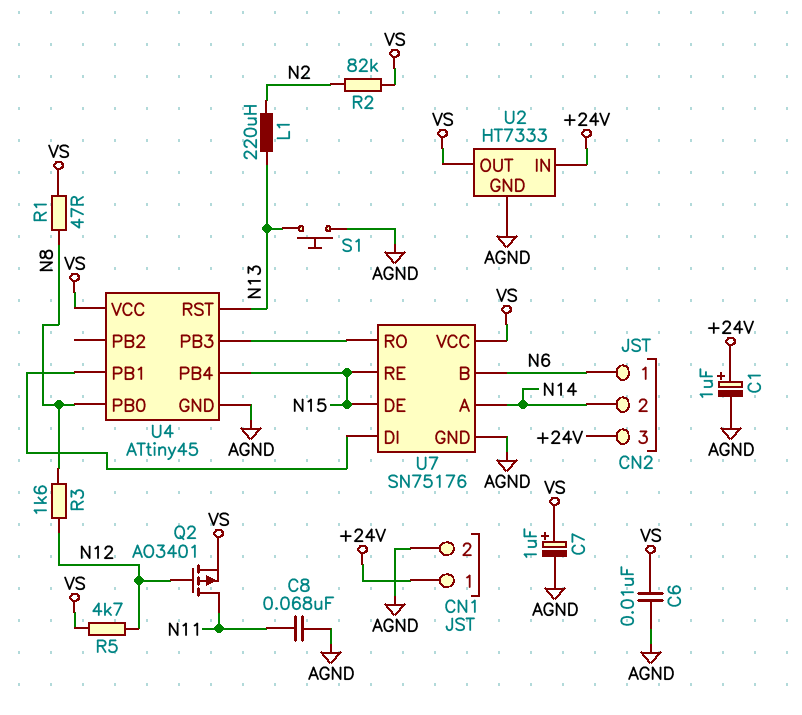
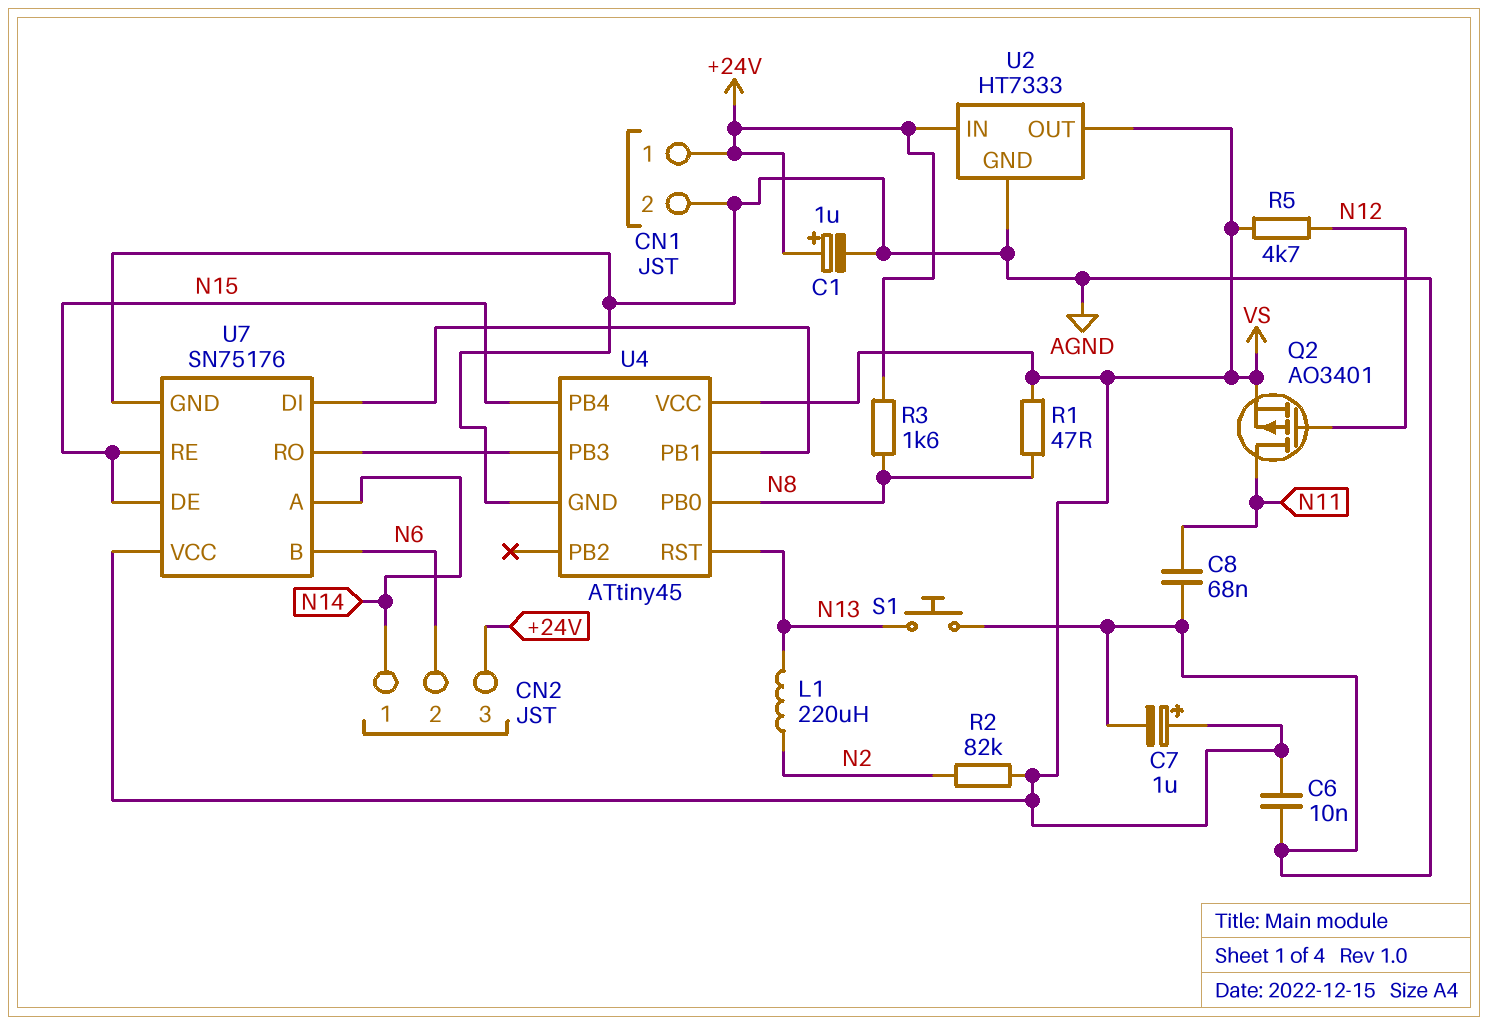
CN2 pin 1: N6 -> N14
CN2 pin 2: N14 -> N6
R3: 1.6k (N8, N12) -> 1.6k (+24V, N8)

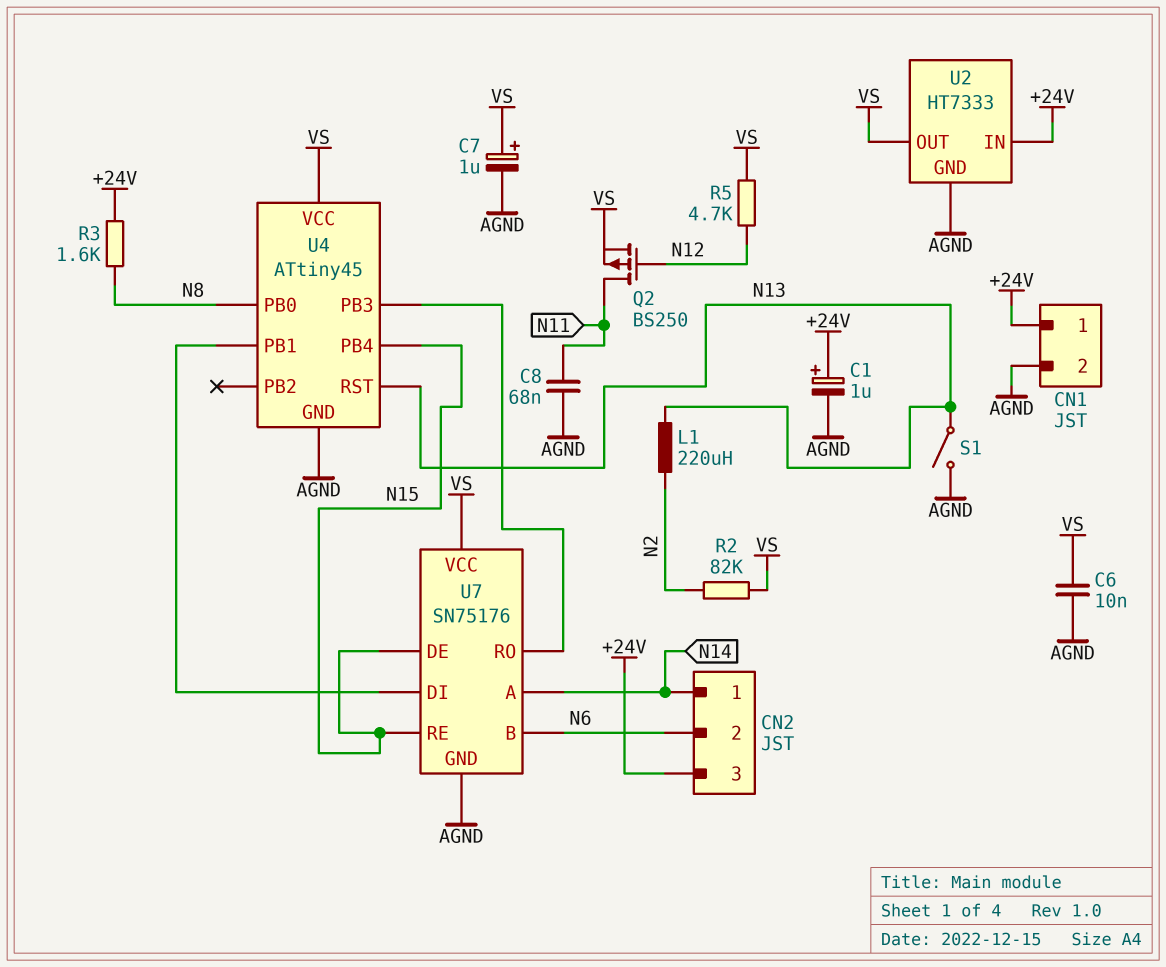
Q2: PMOS AO3401 (G N12, D N11, S VS) -> PMOS BS250 (G N12, D N11, S VS)
R1: 47 (N8, VS) -> none
S1: button (AGND, N13) -> switch (AGND, N13)

